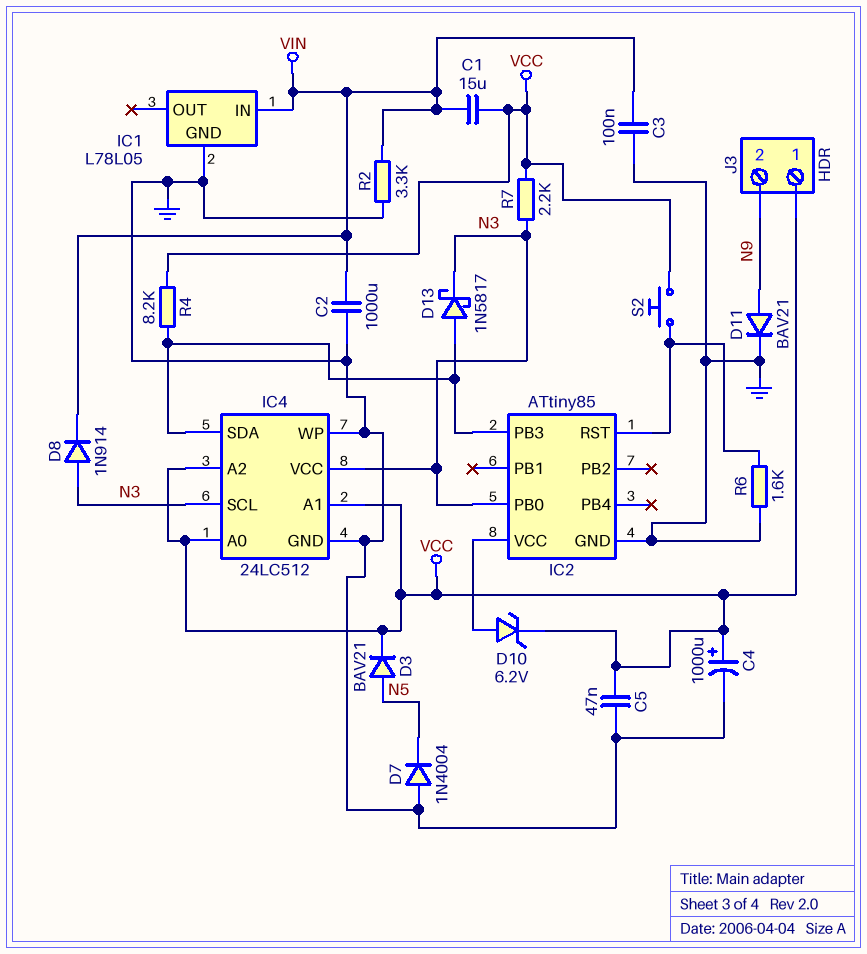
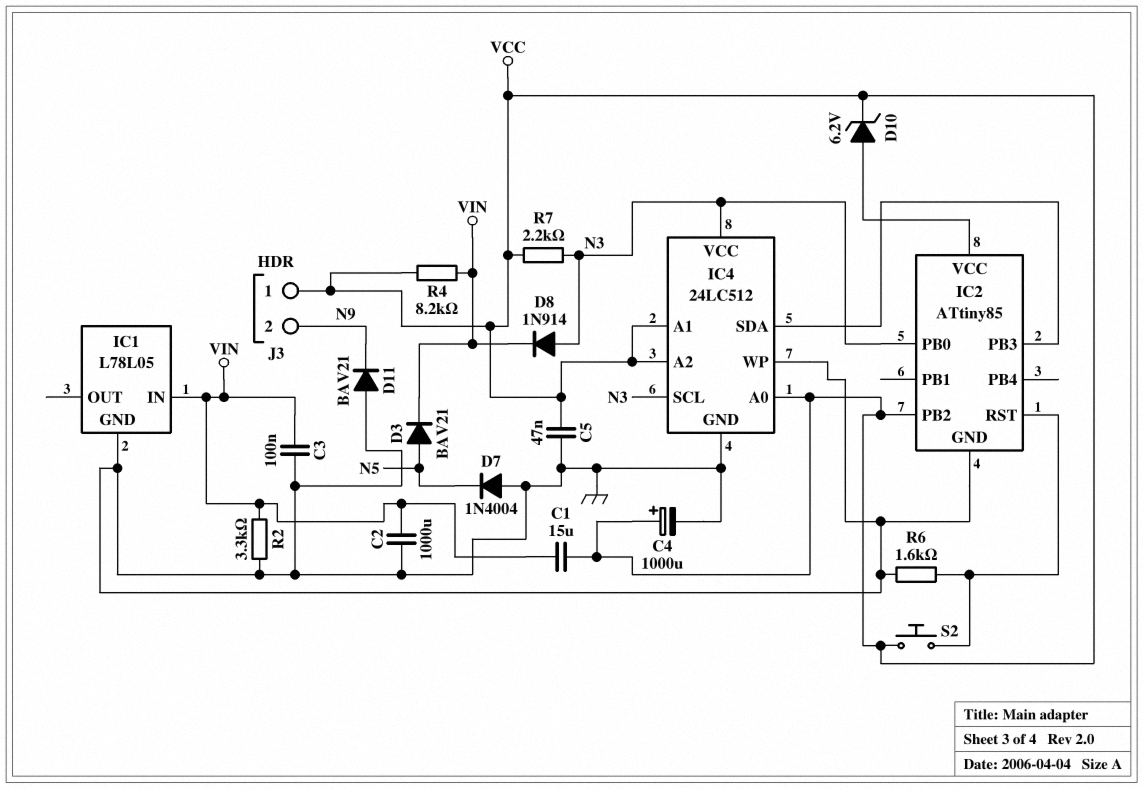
D3: diode BAV21 (A N5, K VCC) -> diode BAV21 (A N5, K VIN)
D11: diode BAV21 (A N9, K GND) -> diode BAV21 (A GND, K N9)
D13: schottky 1N5817 (A IC2/PB3, K N3) -> none
IC2 pin PB2: none -> VCC
R4: 8.2k (IC2/PB3, VCC) -> 8.2k (VCC, VIN)

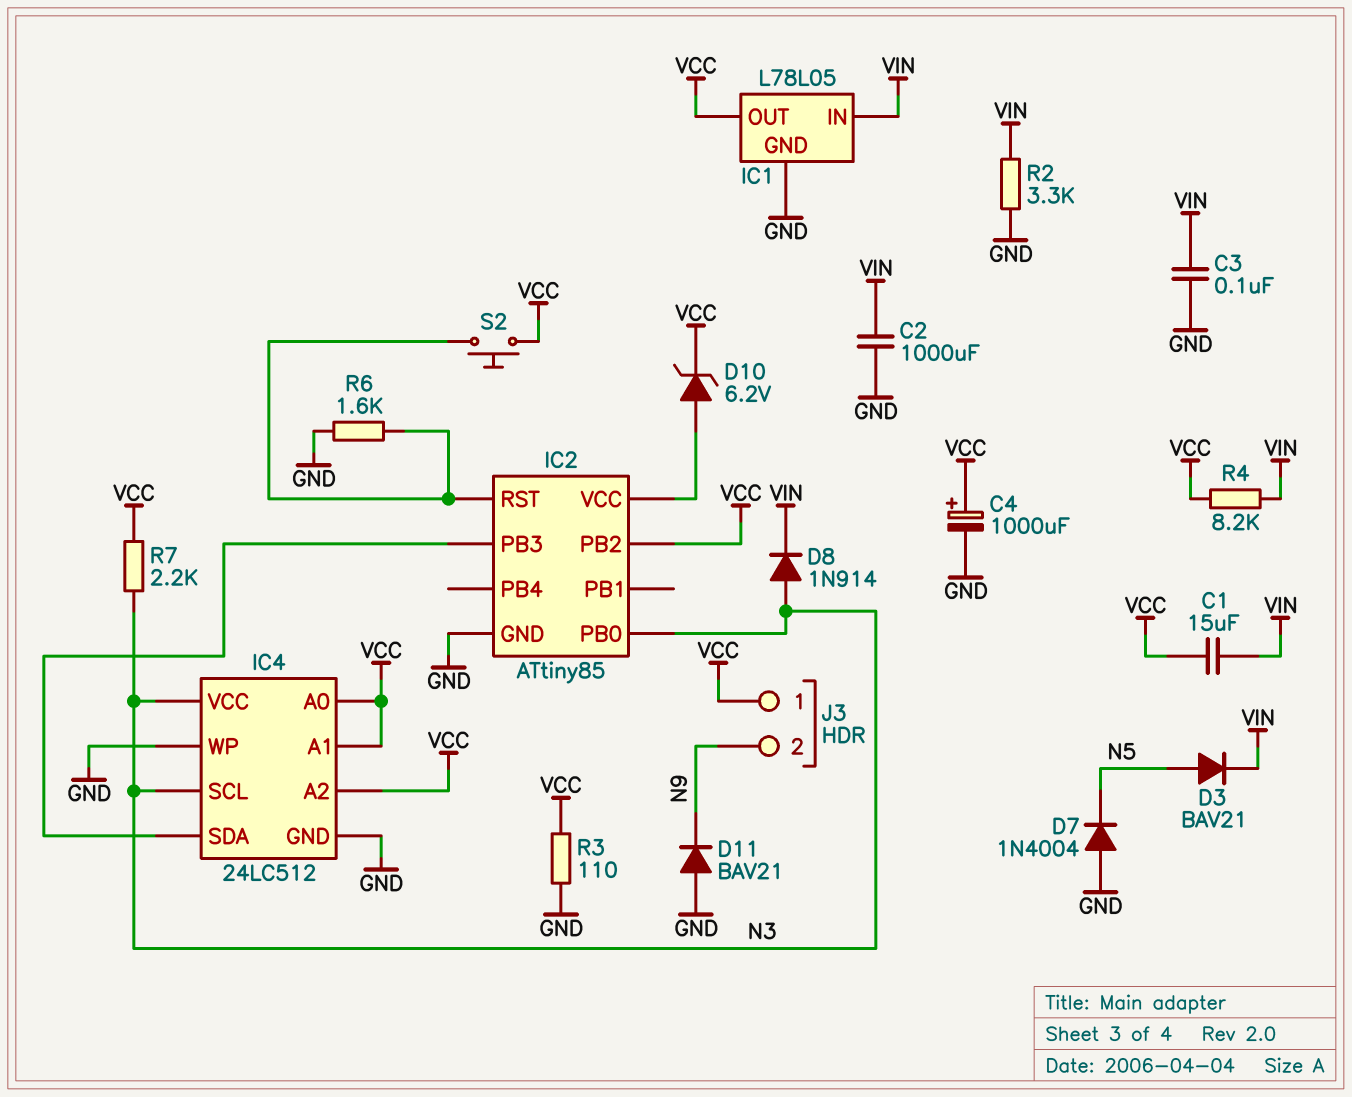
C5: 47nF (GND, VCC) -> none
IC1 pin OUT: none -> VCC
R3: none -> 110 (GND, VCC)

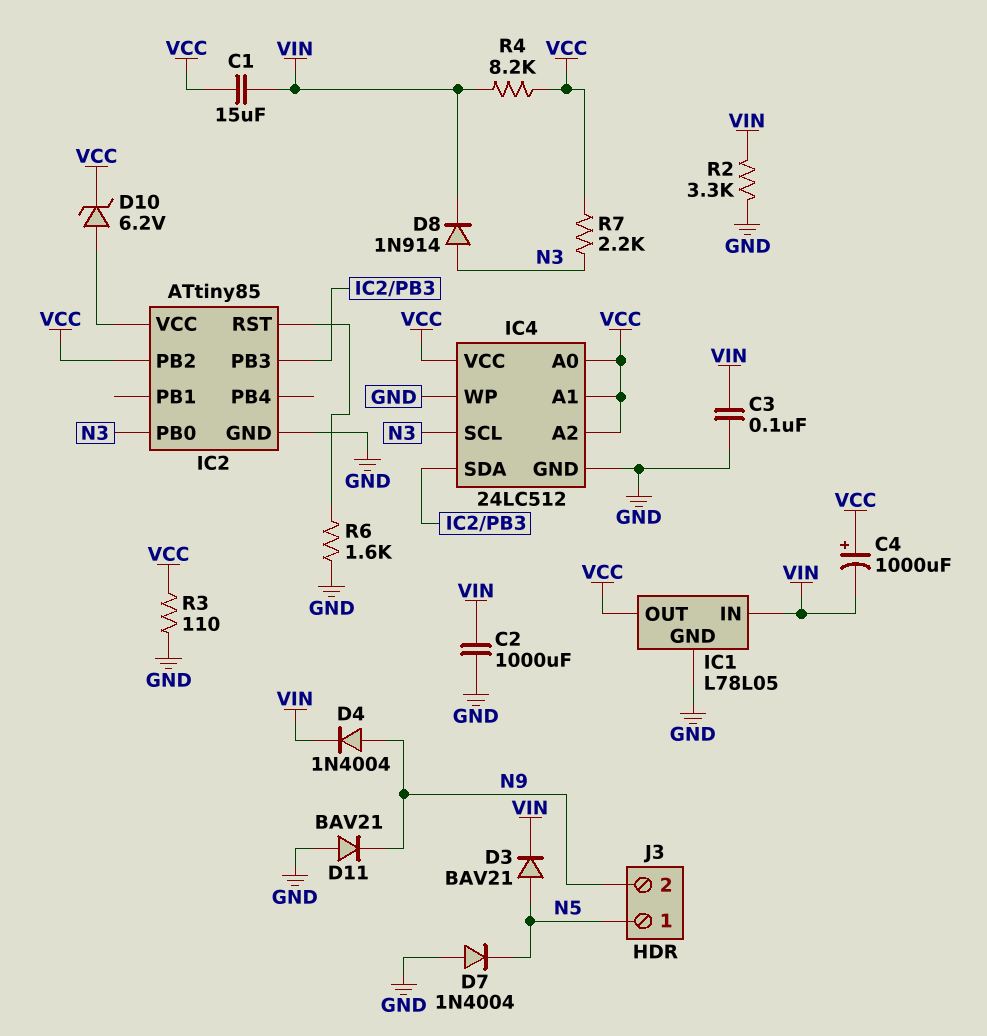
C4: 1000uF (plus VCC, minus GND) -> 1000uF (plus VCC, minus VIN)
D4: none -> diode 1N4004 (A N9, K VIN)
IC4 pin VCC: N3 -> VCC
J3 pin 1: VCC -> N5
S2: button (IC2/RST, VCC) -> none

